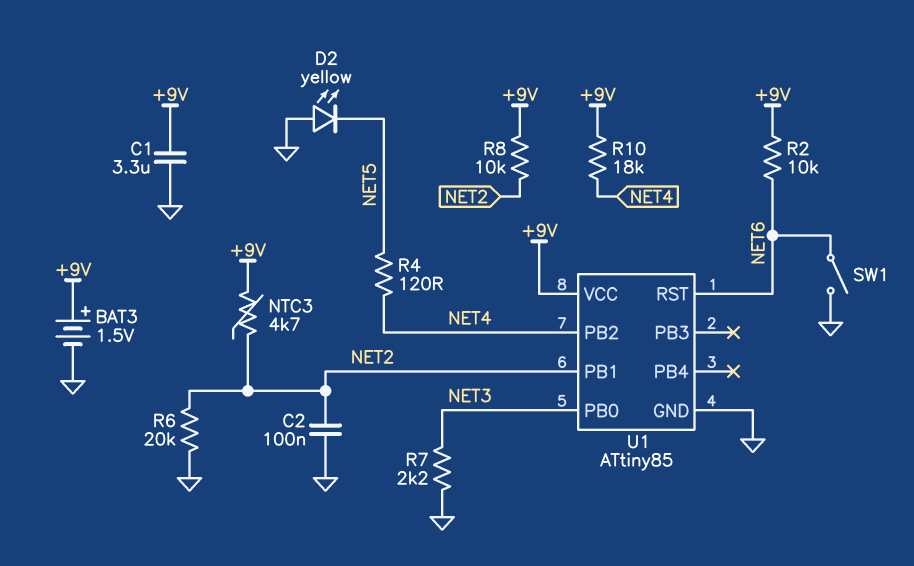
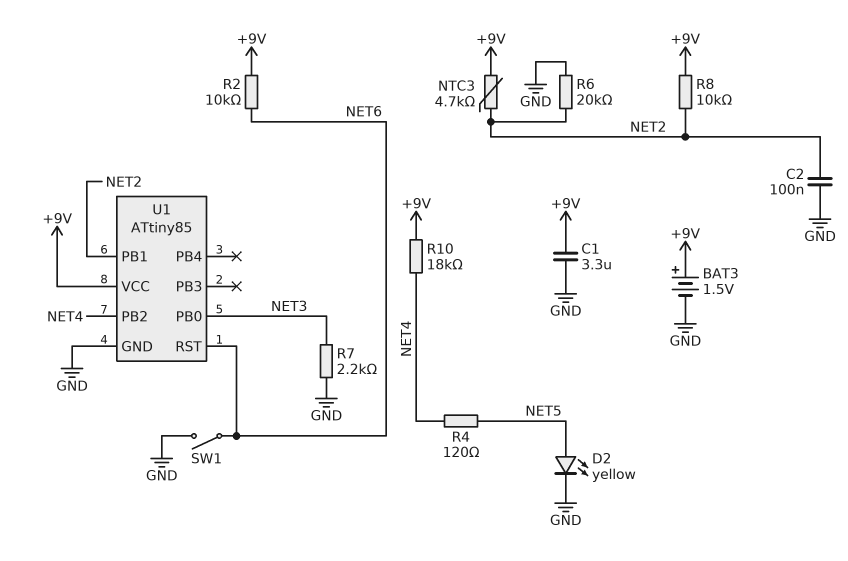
D2: LED yellow (A GND, K NET5) -> LED yellow (A NET5, K GND)

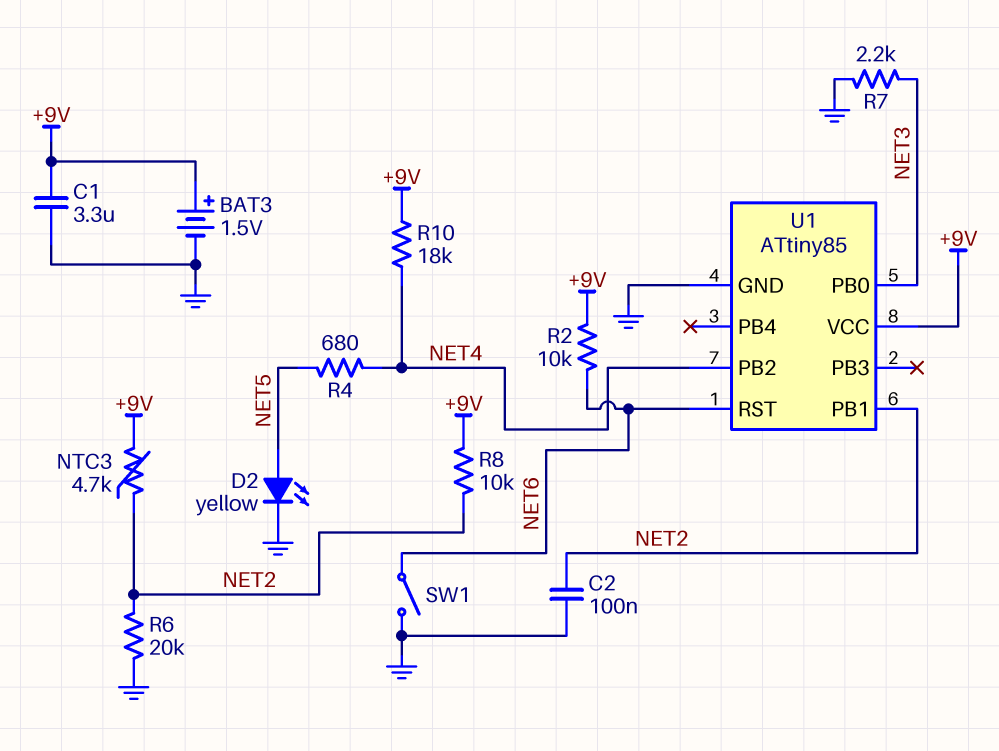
R4: 120 (NET4, NET5) -> 680 (NET4, NET5)

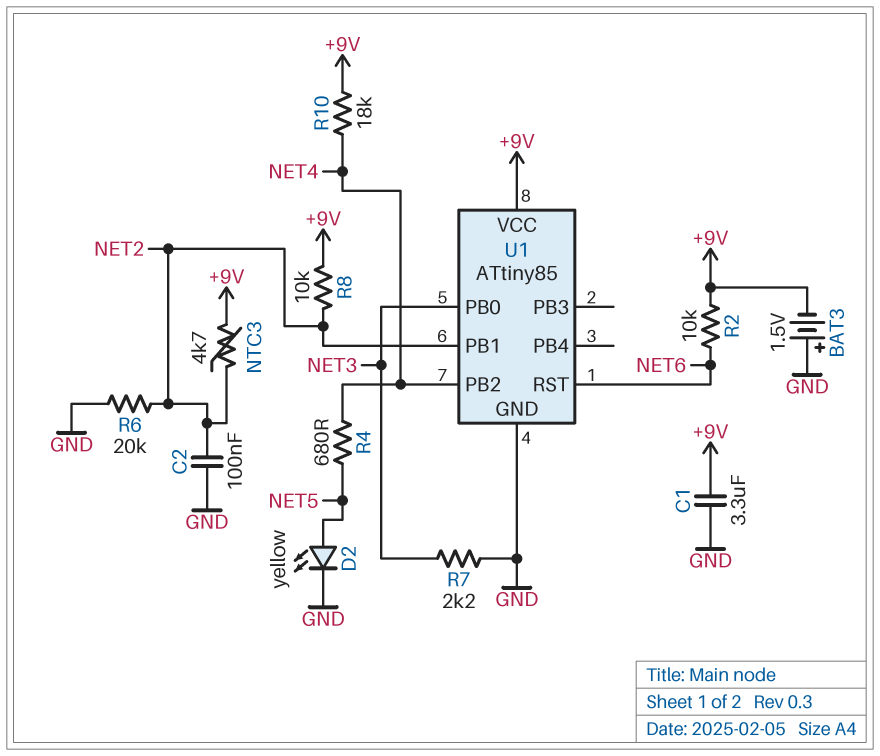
BAT3: 1.5V (plus +9V, minus GND) -> 1.5V (plus GND, minus +9V)
SW1: switch (GND, NET6) -> none

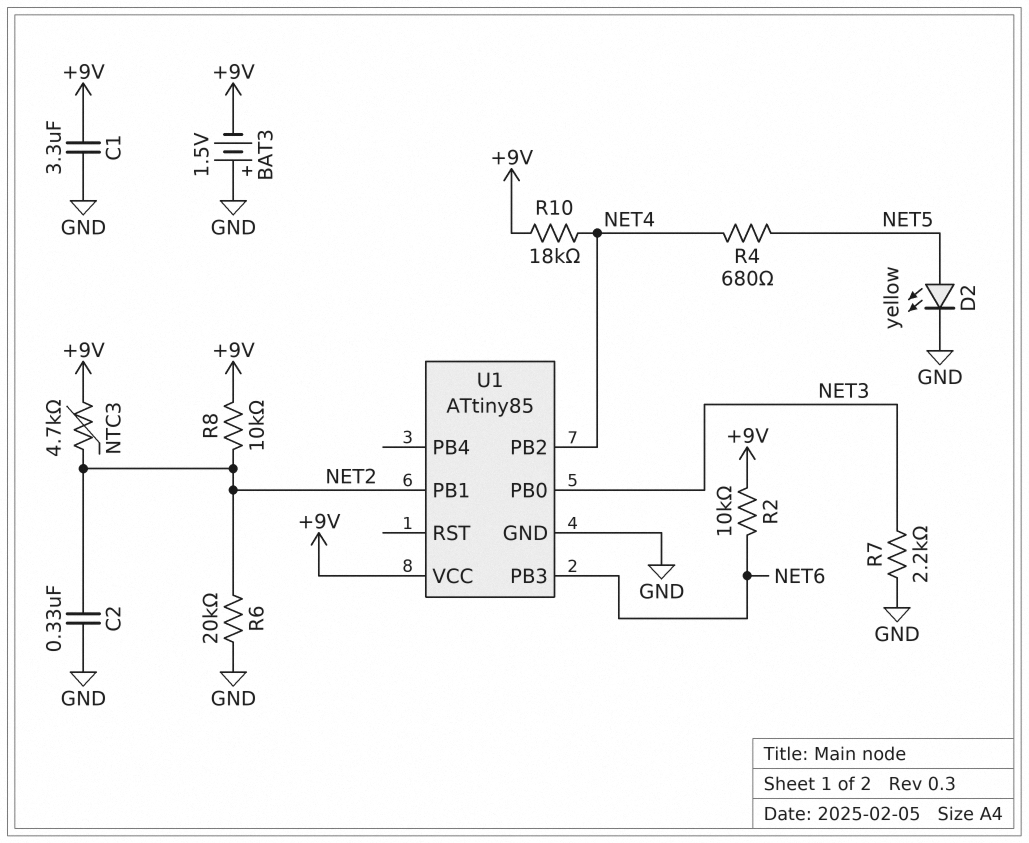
C2: 100nF (GND, NET2) -> 330nF (GND, NET2)
U1 pin PB3: none -> NET6
U1 pin RST: NET6 -> none

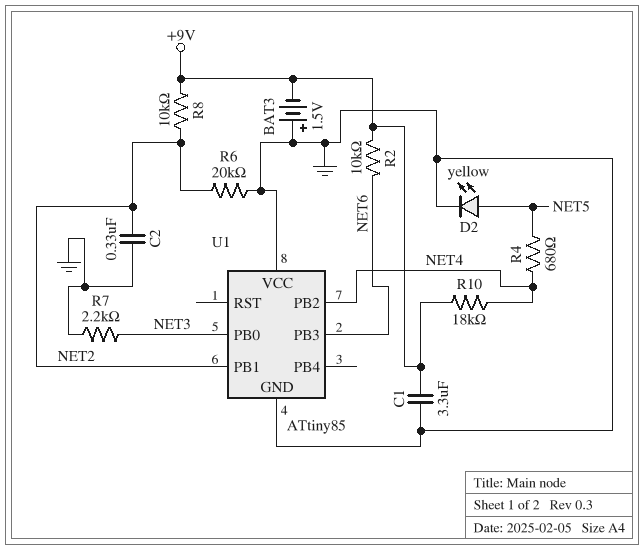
NTC3: 4.7k (+9V, NET2) -> none
U1 pin VCC: +9V -> GND

